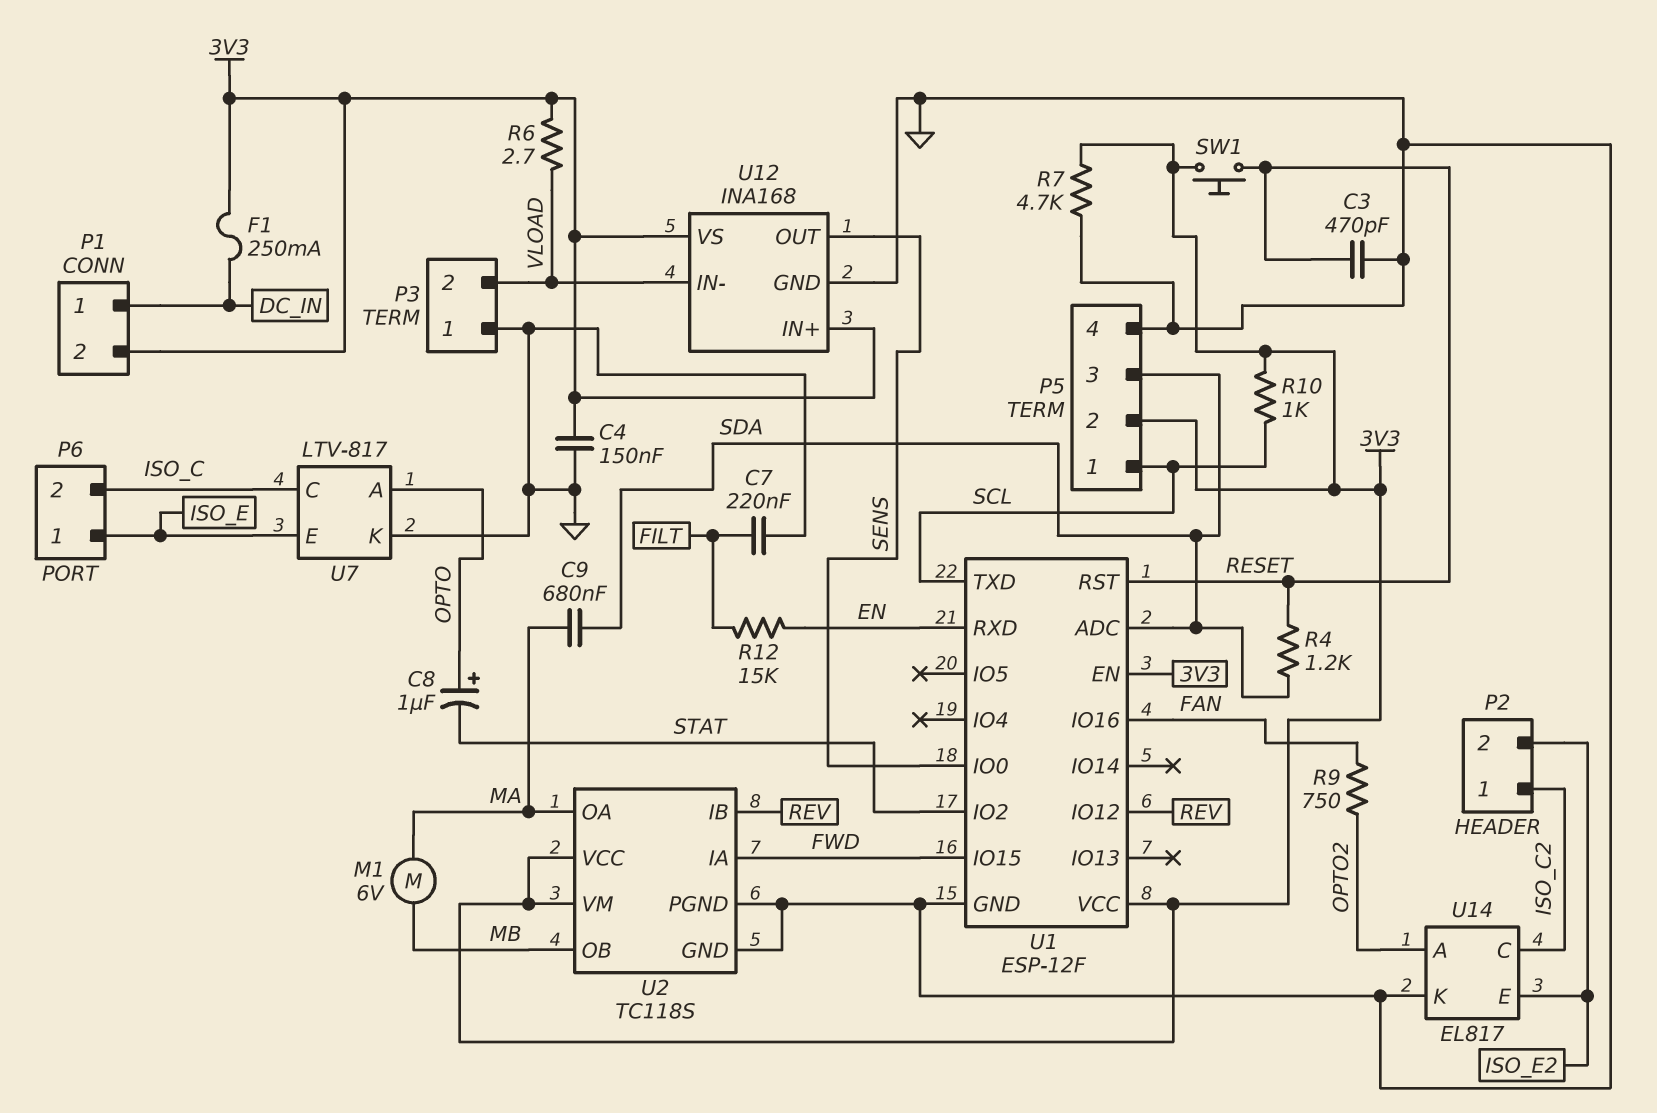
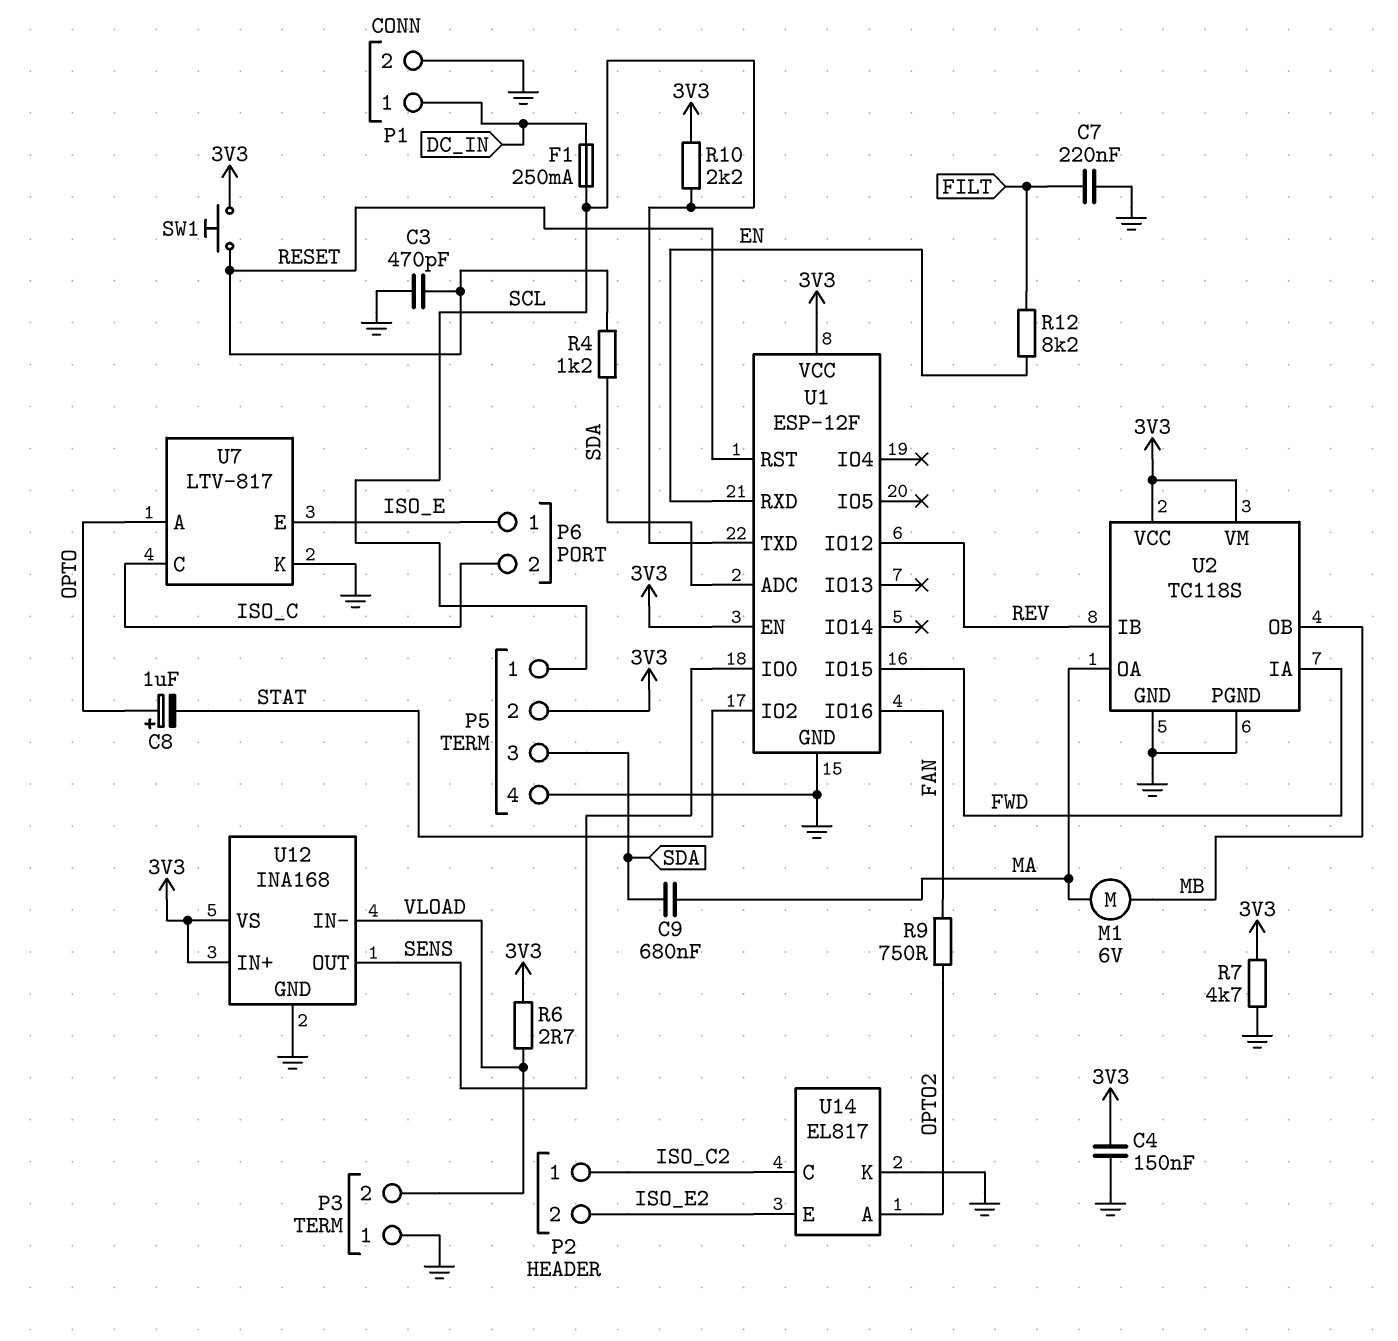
F1: 250mA (3V3, DC_IN) -> 250mA (DC_IN, SCL)
P1 pin 2: 3V3 -> GND
R10: 1k (3V3, SCL) -> 2.2k (3V3, SCL)
R12: 15k (EN, FILT) -> 8.2k (EN, FILT)

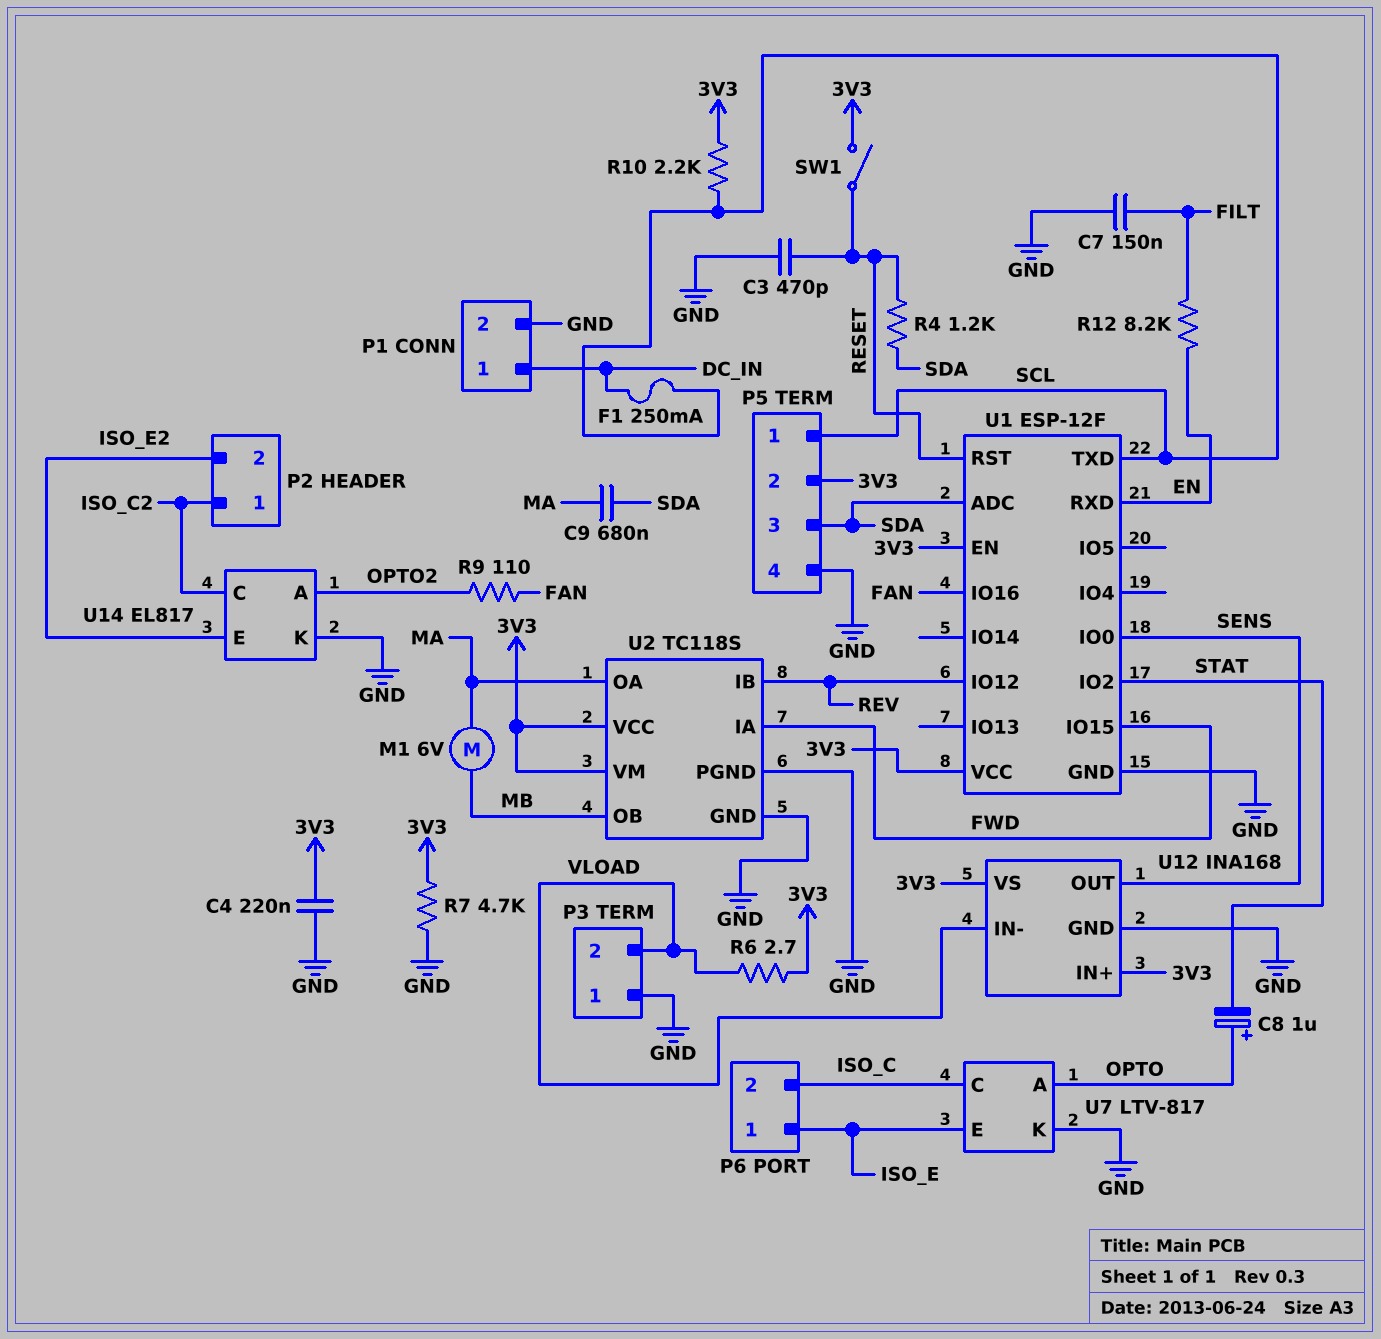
C4: 150nF (3V3, GND) -> 220nF (3V3, GND)
C7: 220nF (FILT, GND) -> 150nF (FILT, GND)
R9: 750 (FAN, OPTO2) -> 110 (FAN, OPTO2)
SW1: button (3V3, RESET) -> switch (3V3, RESET)

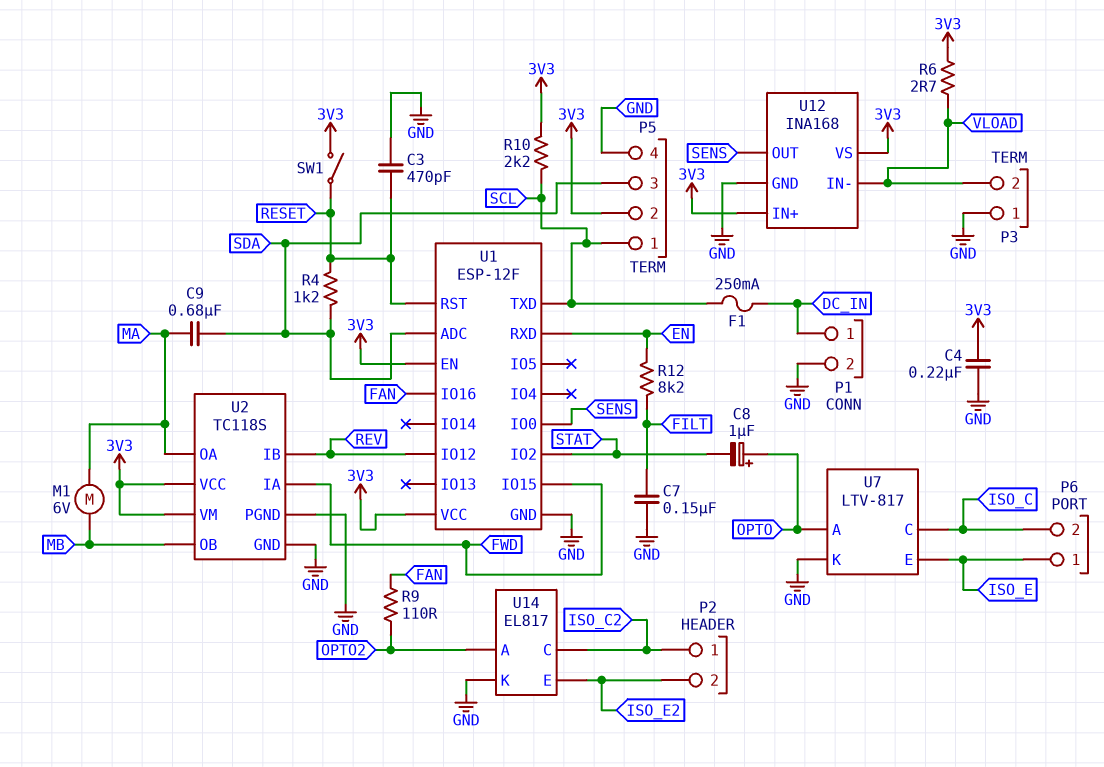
R7: 4.7k (3V3, GND) -> none

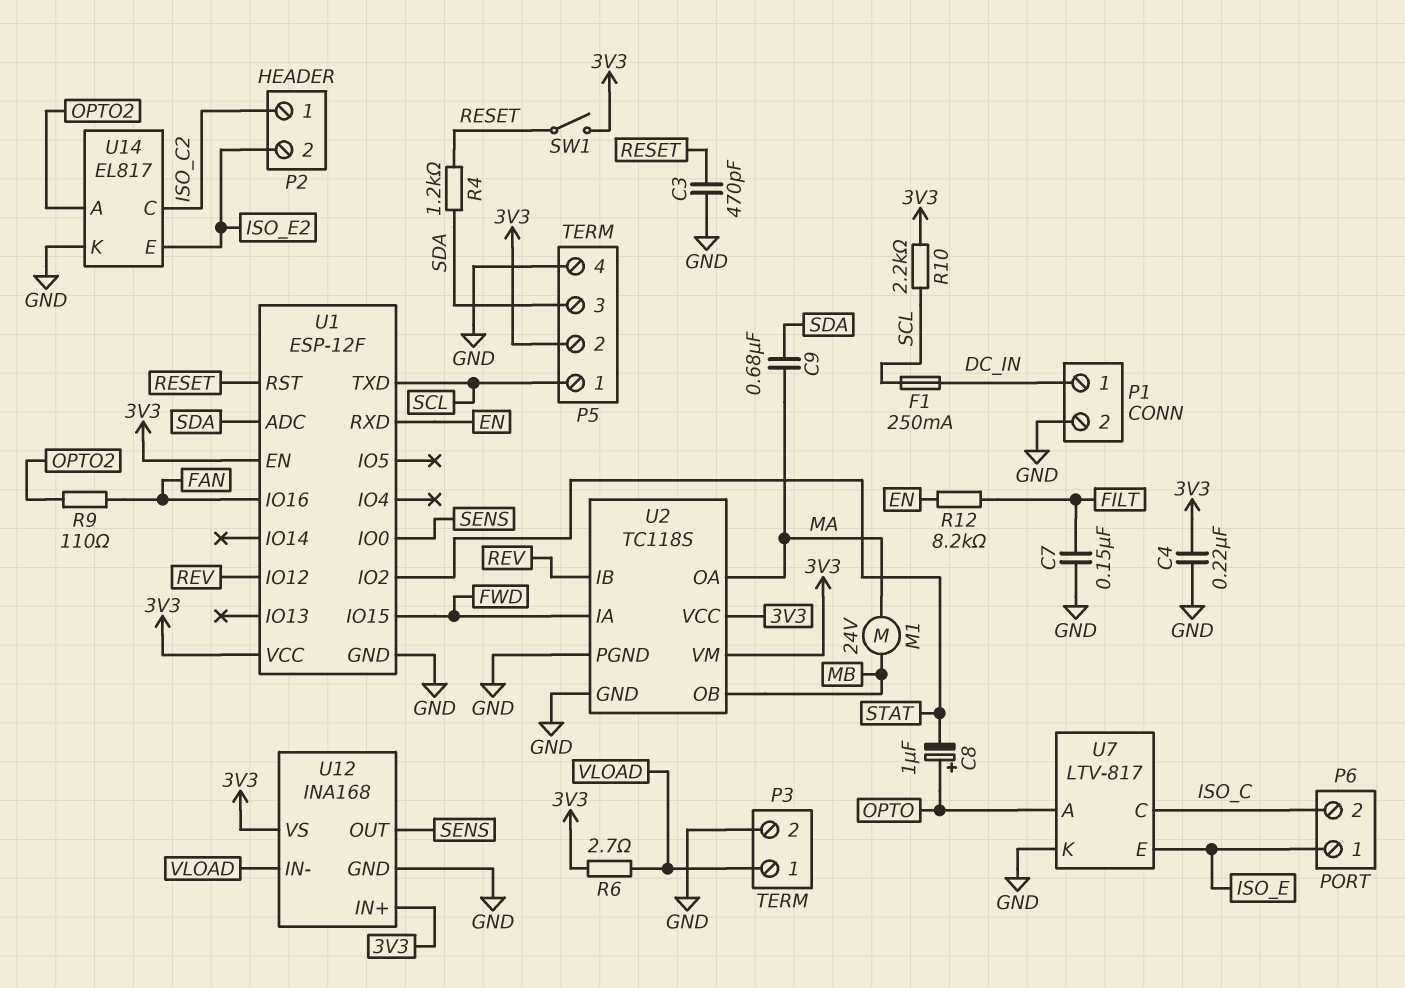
M1: motor 6V (MA, MB) -> motor 24V (MA, MB)
P3 pin 1: GND -> VLOAD
P3 pin 2: VLOAD -> GND

